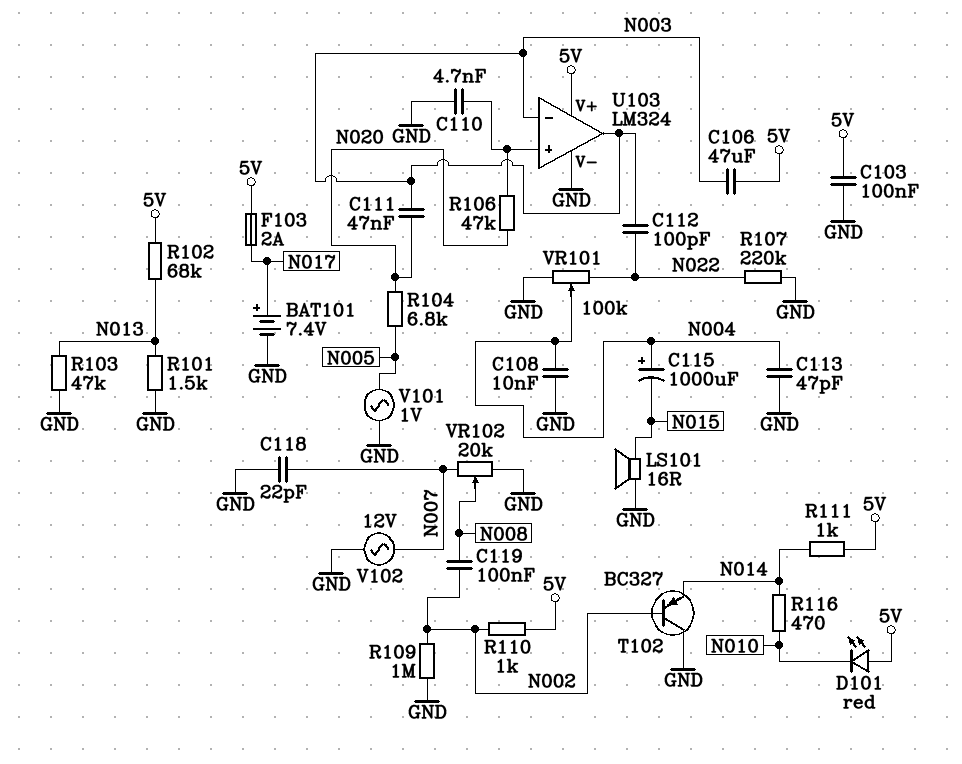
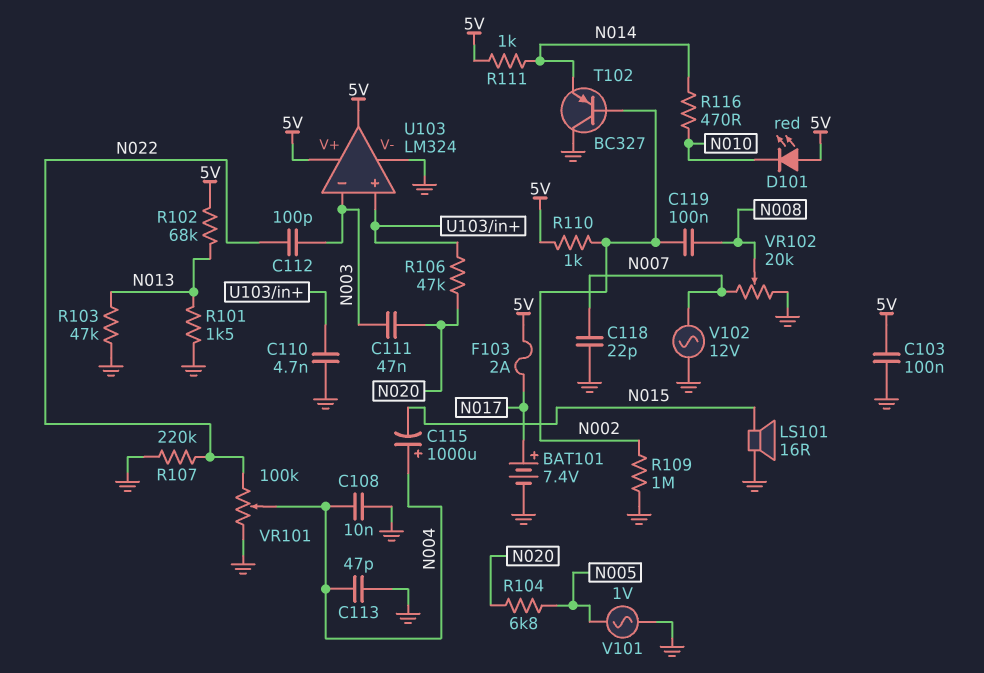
C106: 47uF (5V, N003) -> none
U103 pin out: N003 -> 5V

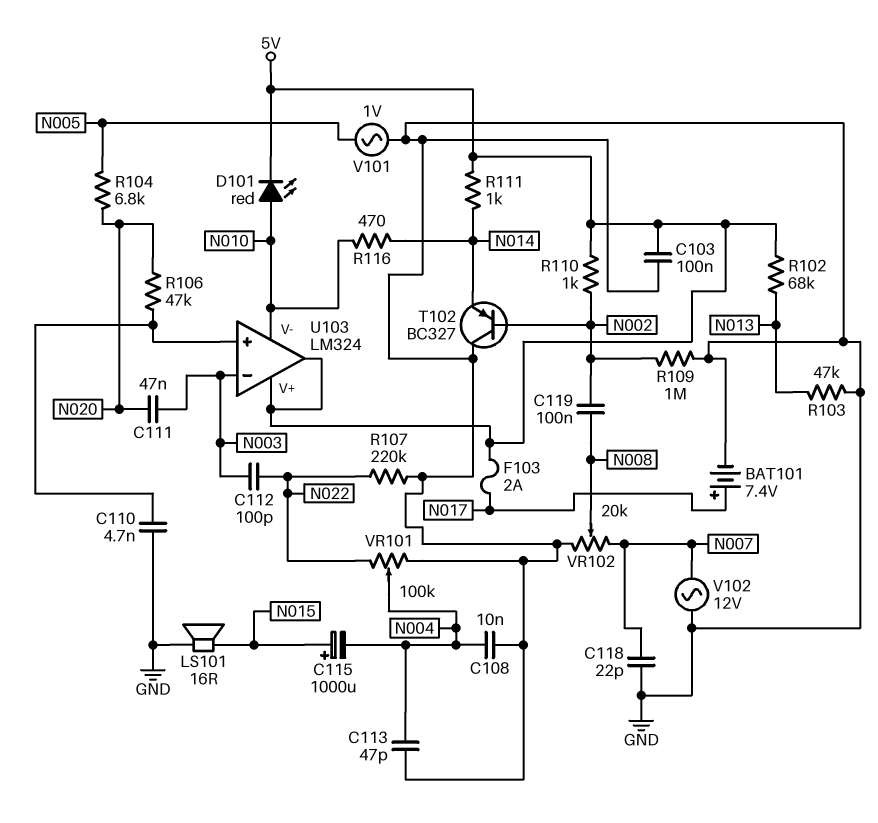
C115: 1000uF (plus N004, minus N015) -> 1000uF (plus N015, minus N004)
D101: LED red (A 5V, K N010) -> LED red (A N010, K 5V)
R101: 1.5k (GND, N013) -> none
U103 pin V-: GND -> N010

